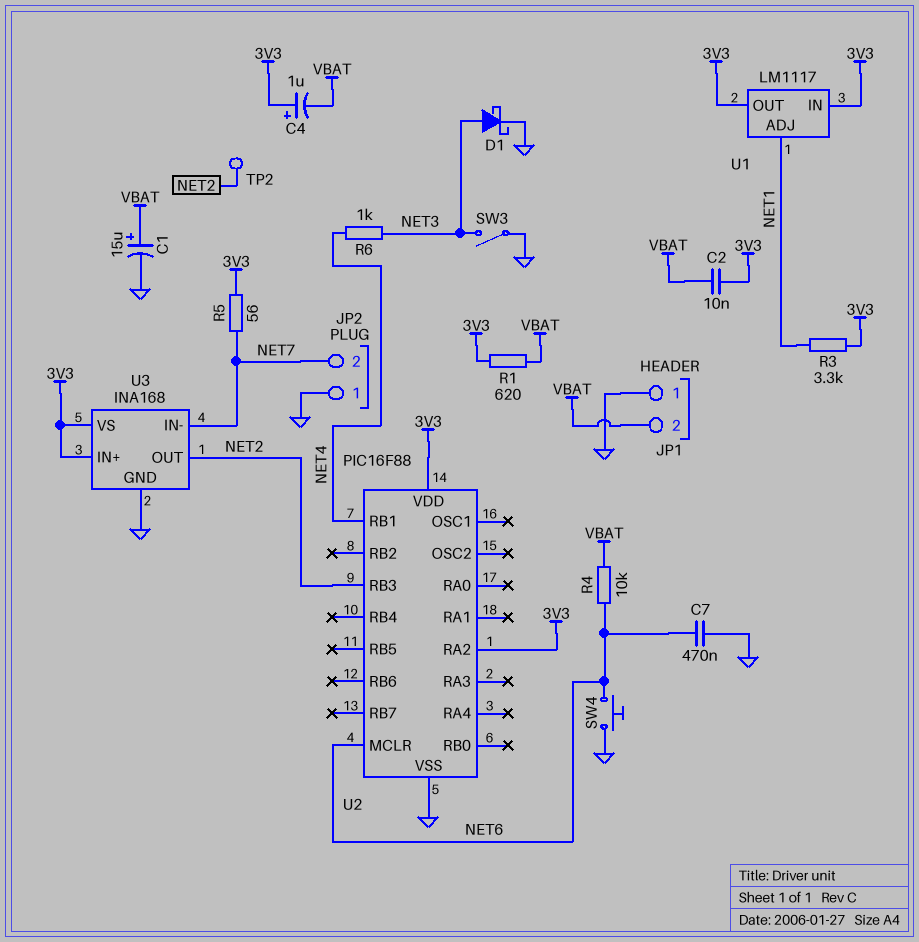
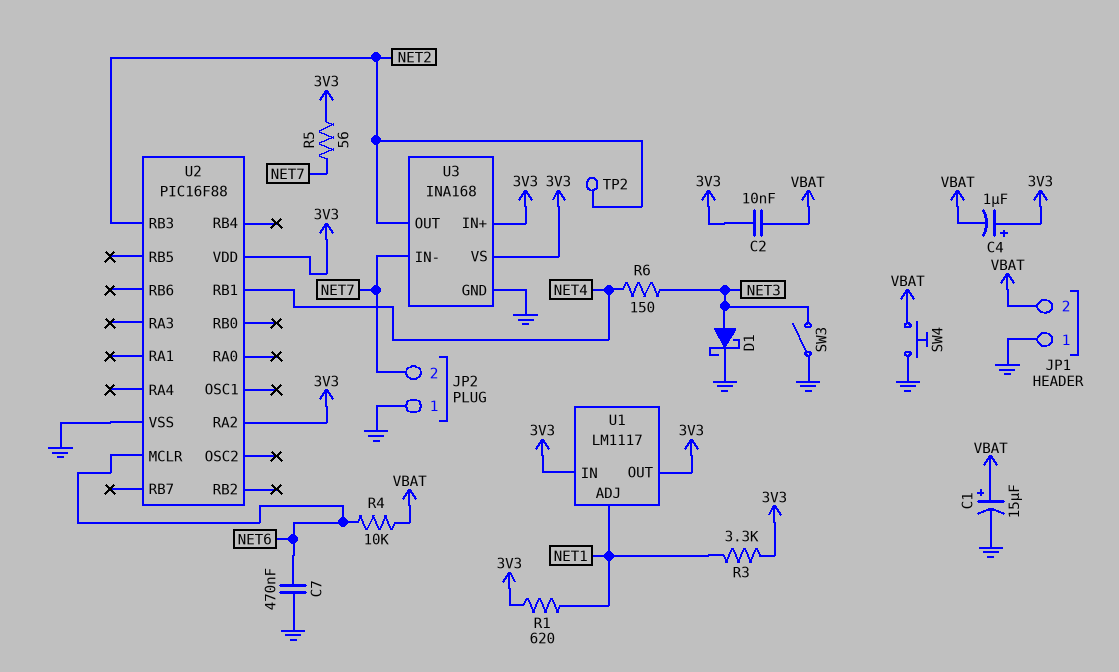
R1: 620 (3V3, VBAT) -> 620 (3V3, NET1)
R6: 1k (NET3, NET4) -> 150 (NET3, NET4)
SW4: button (GND, NET6) -> button (GND, VBAT)

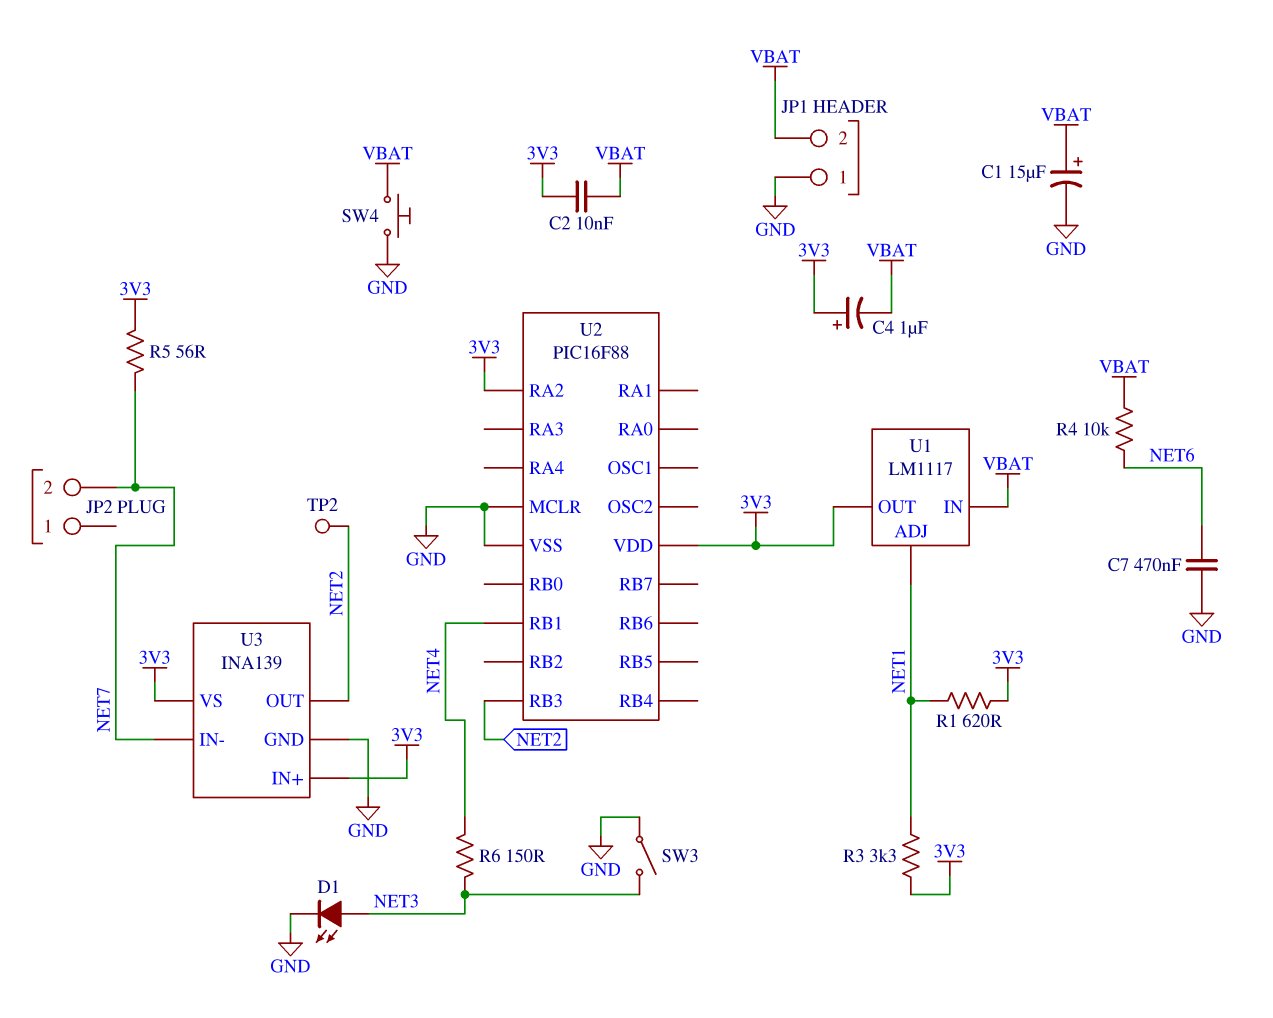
D1: schottky (A NET3, K GND) -> LED (A NET3, K GND)
JP2 pin 1: GND -> none
U1 pin IN: 3V3 -> VBAT
U2 pin MCLR: NET6 -> GND
U3: INA168 -> INA139

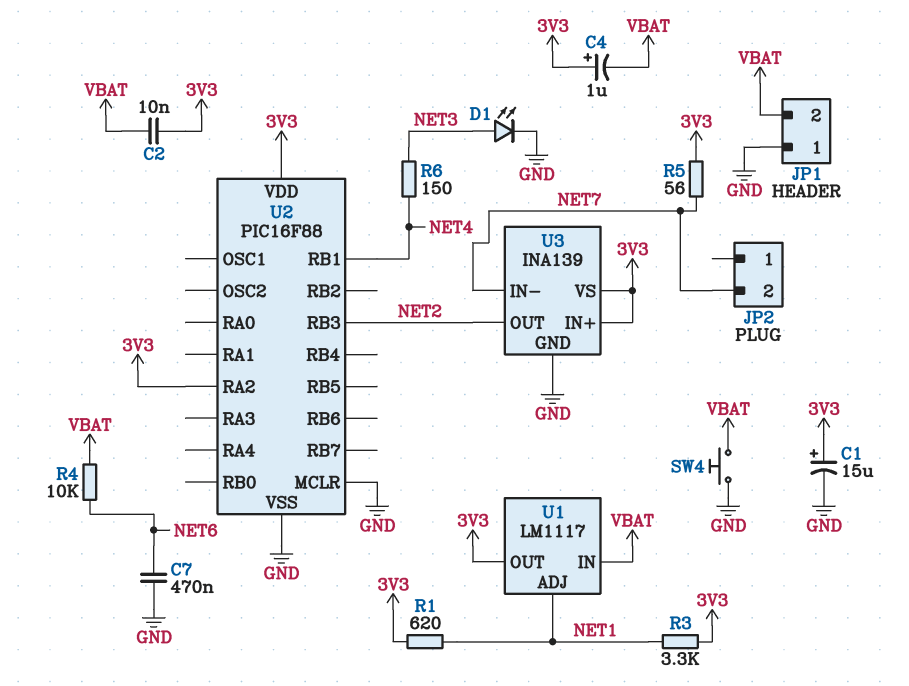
C1: 15uF (plus VBAT, minus GND) -> 15uF (plus 3V3, minus GND)
SW3: switch (GND, NET3) -> none
TP2: test point (NET2) -> none

